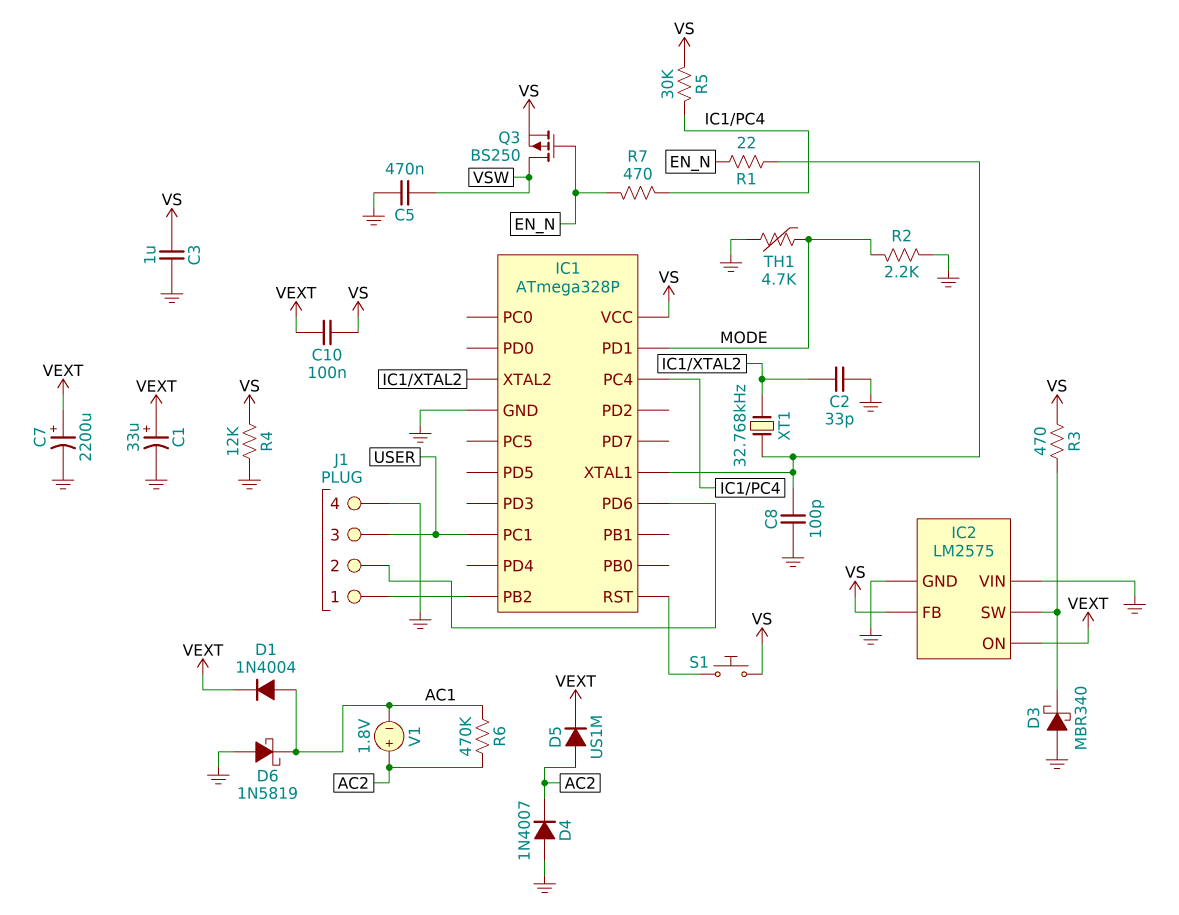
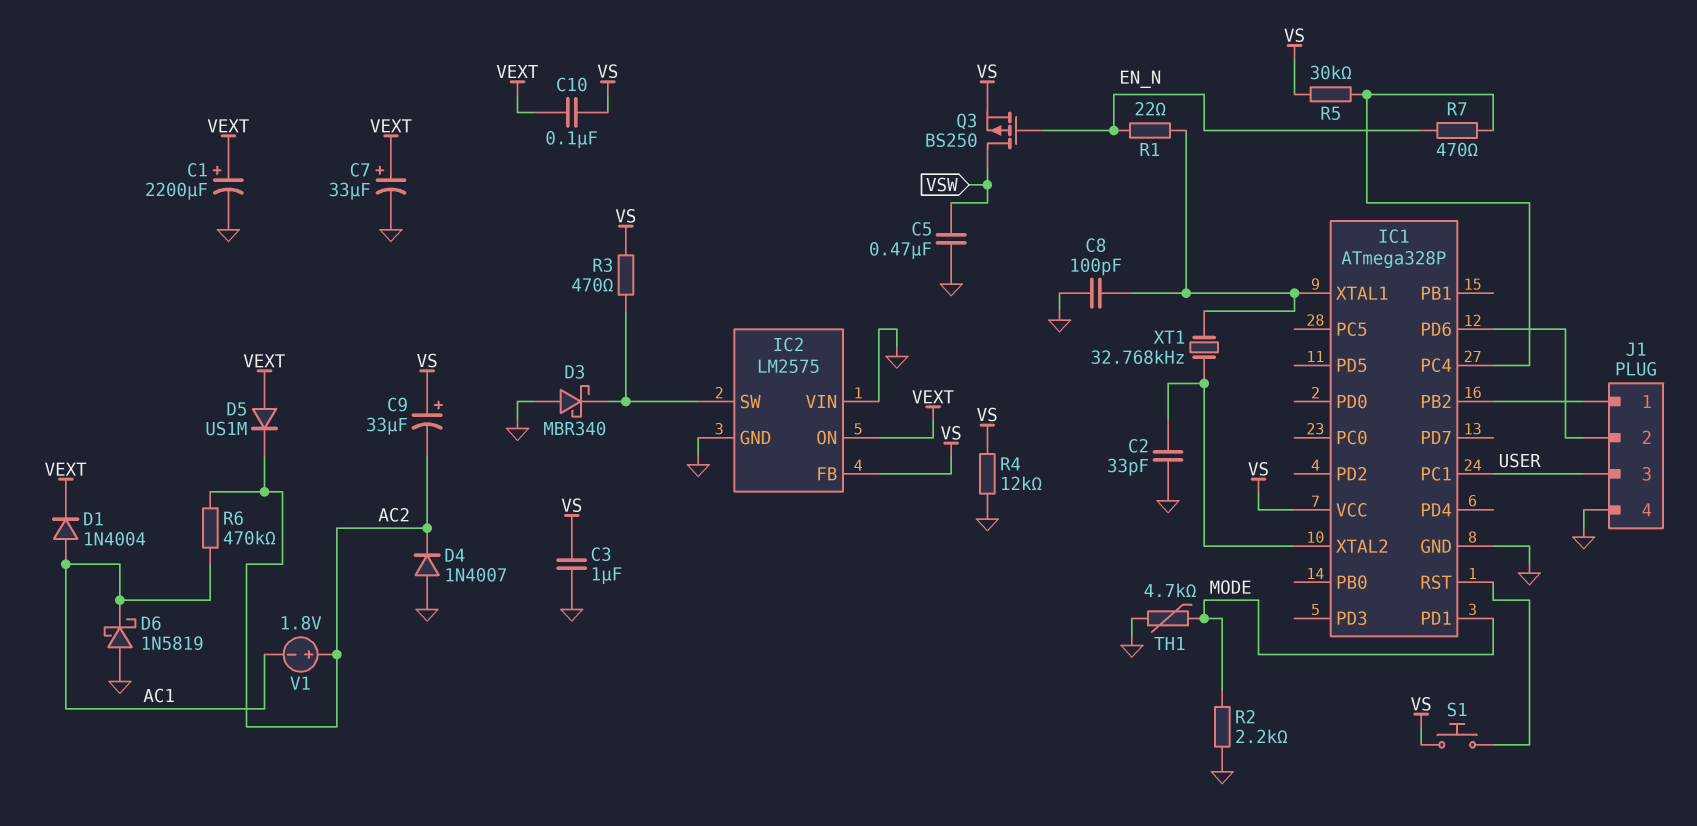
C1: 33uF (plus VEXT, minus GND) -> 2200uF (plus VEXT, minus GND)
C7: 2200uF (plus VEXT, minus GND) -> 33uF (plus VEXT, minus GND)
C9: none -> 33uF (plus VS, minus AC2)
D5: diode US1M (A AC2, K VEXT) -> diode US1M (A VEXT, K AC2)

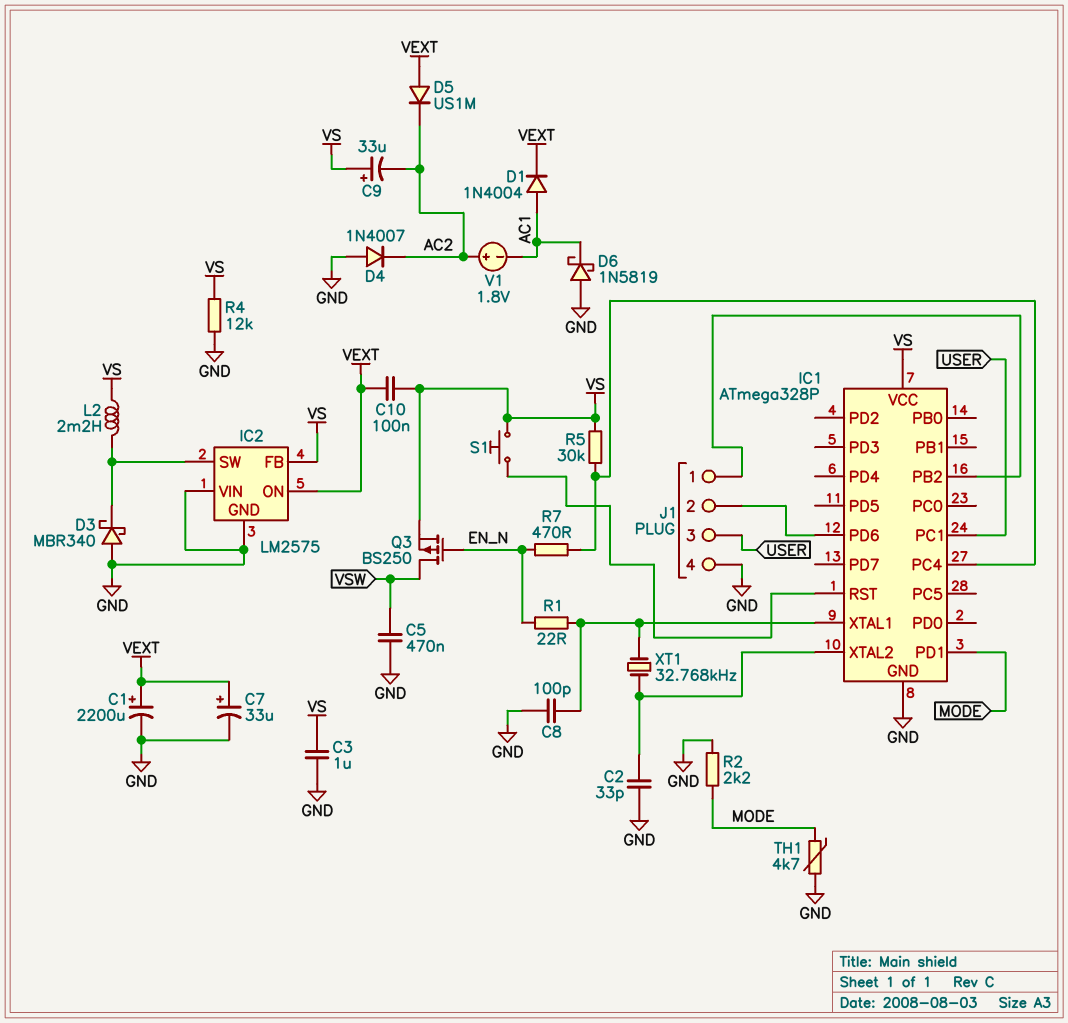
L2: none -> 2.2mH (IC2/SW, VS)
R3: 470 (IC2/SW, VS) -> none
R6: 470k (AC1, AC2) -> none

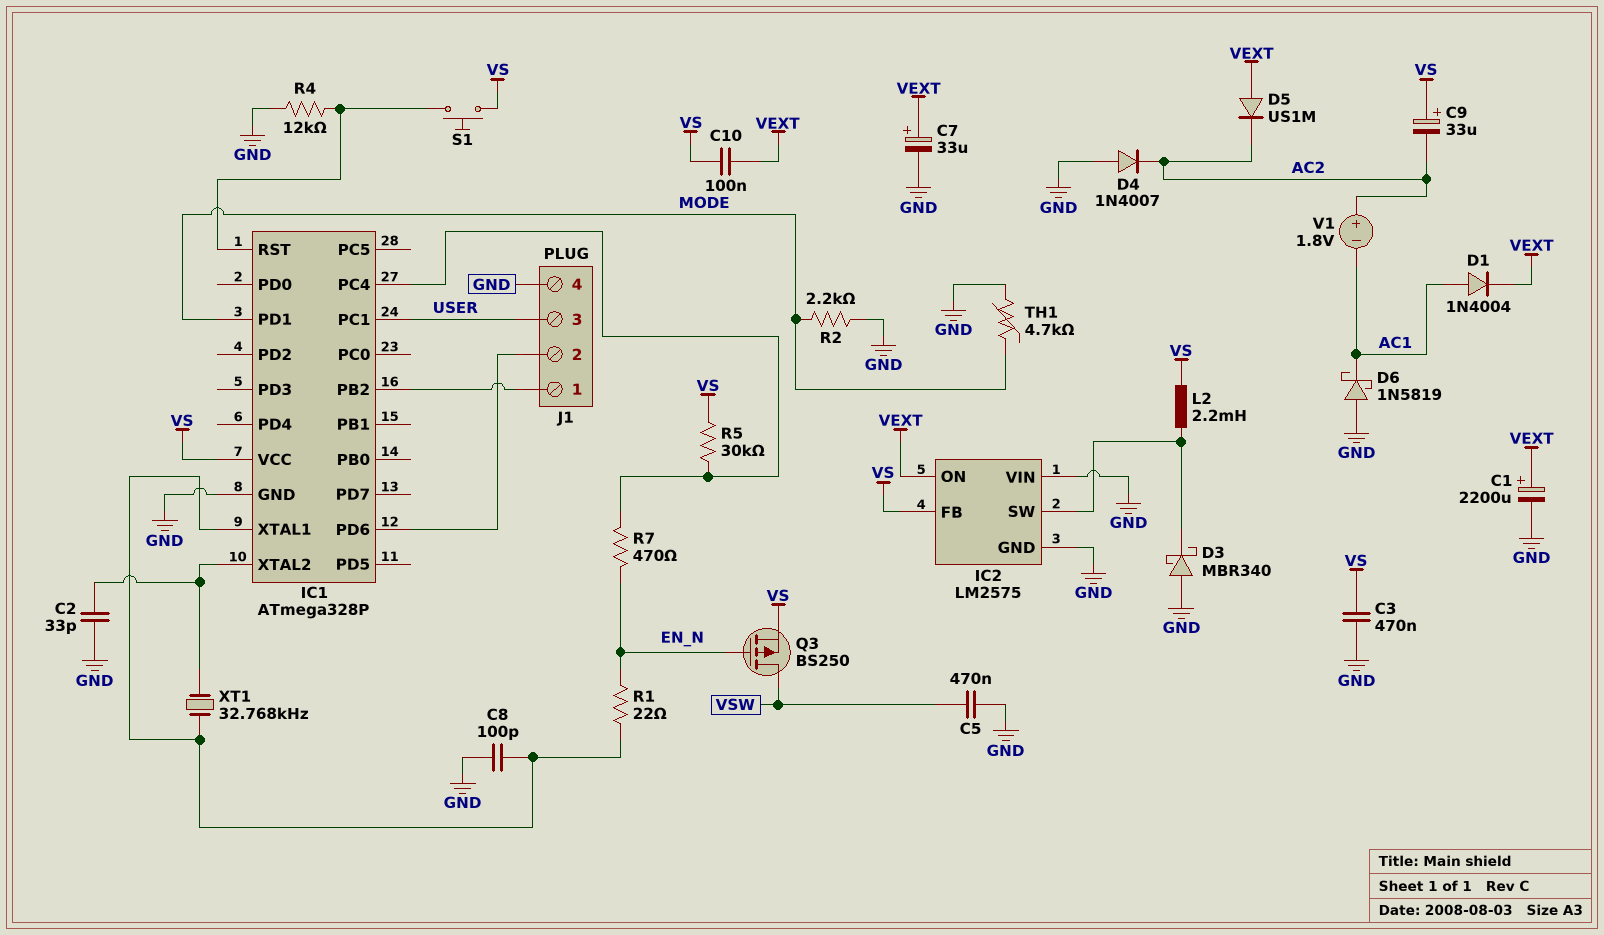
C3: 1uF (GND, VS) -> 470nF (GND, VS)
R4: 12k (GND, VS) -> 12k (GND, IC1/RST)

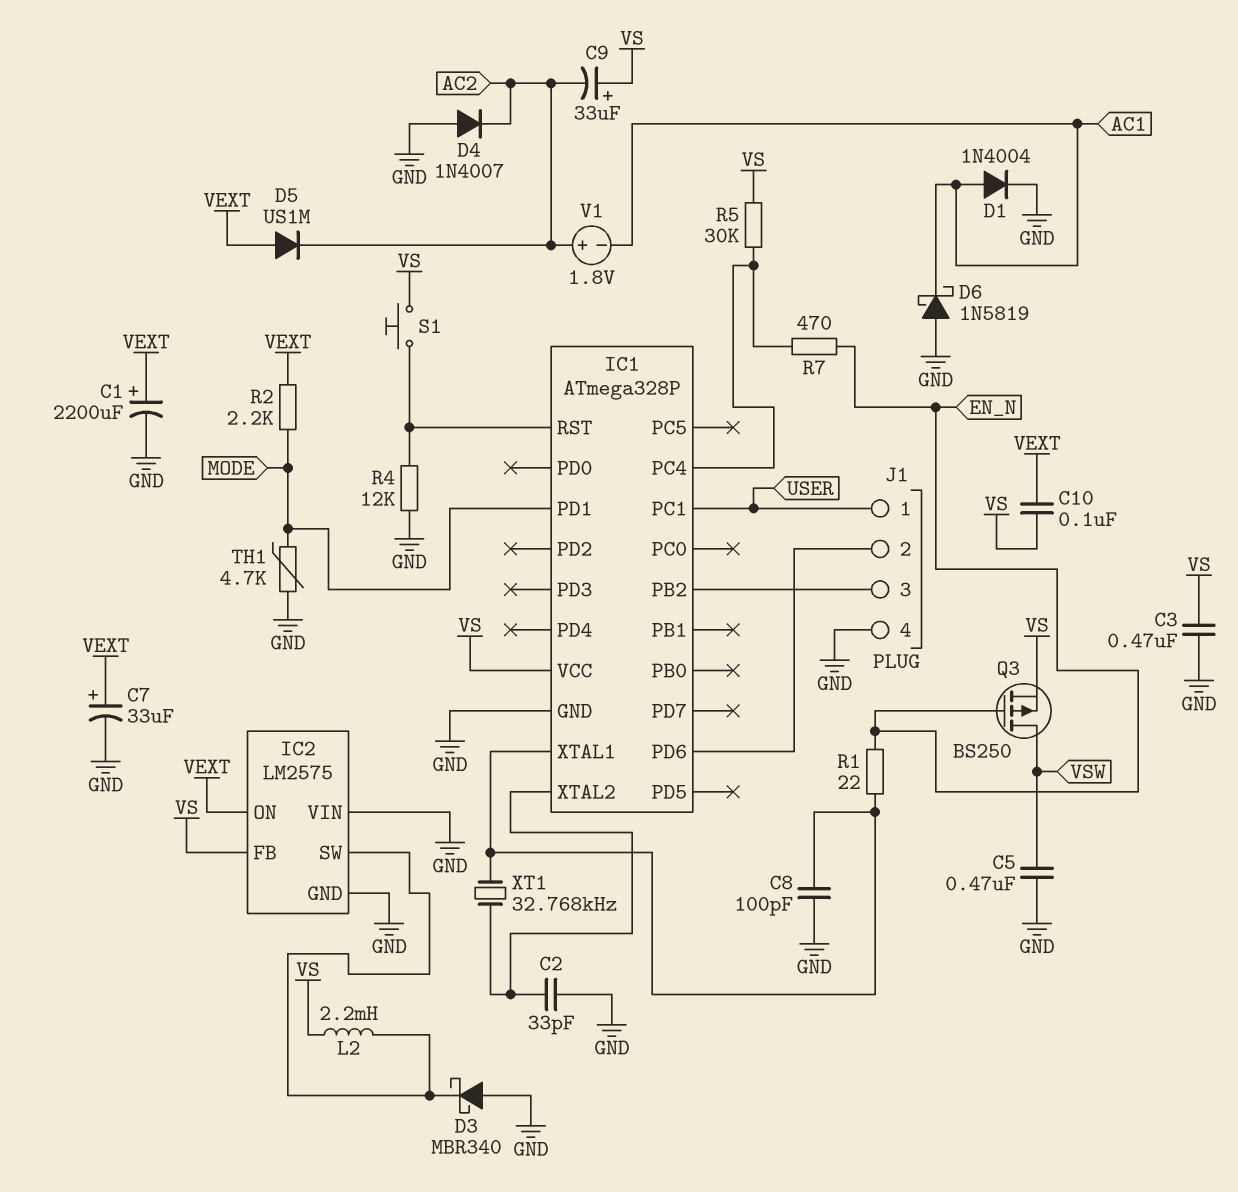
D1: diode 1N4004 (A AC1, K VEXT) -> diode 1N4004 (A AC1, K GND)
J1 pin 1: IC1/PB2 -> USER
J1 pin 3: USER -> IC1/PB2
R2: 2.2k (GND, MODE) -> 2.2k (MODE, VEXT)

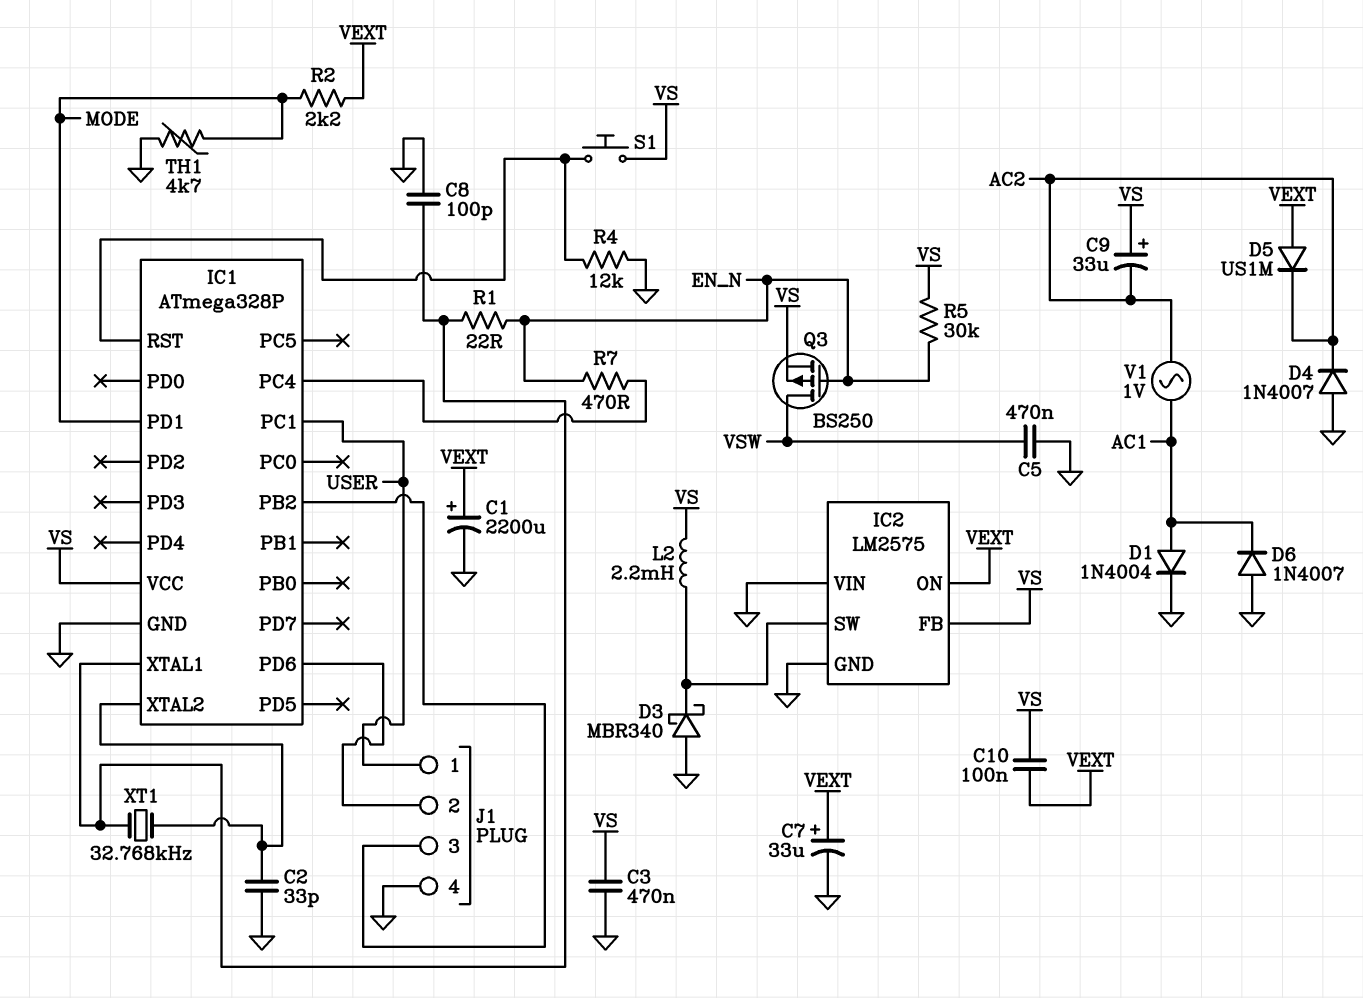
D6: schottky 1N5819 (A GND, K AC1) -> diode 1N4007 (A GND, K AC1)
R5: 30k (IC1/PC4, VS) -> 30k (EN_N, VS)
V1: 1.8V (plus AC2, minus AC1) -> AC 1V (AC1, AC2)

